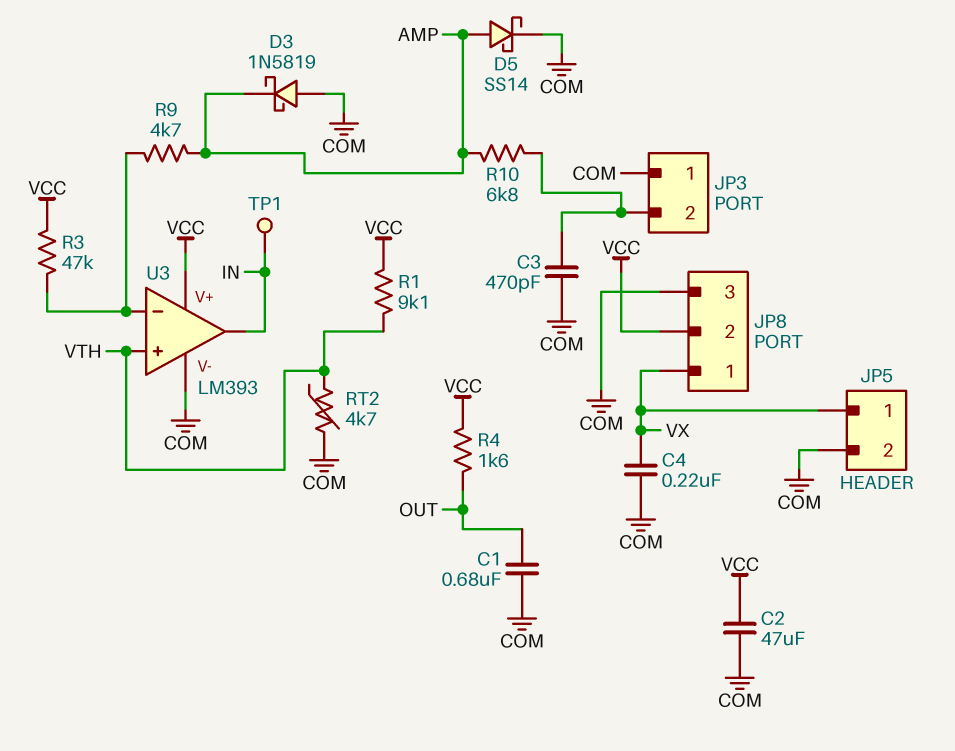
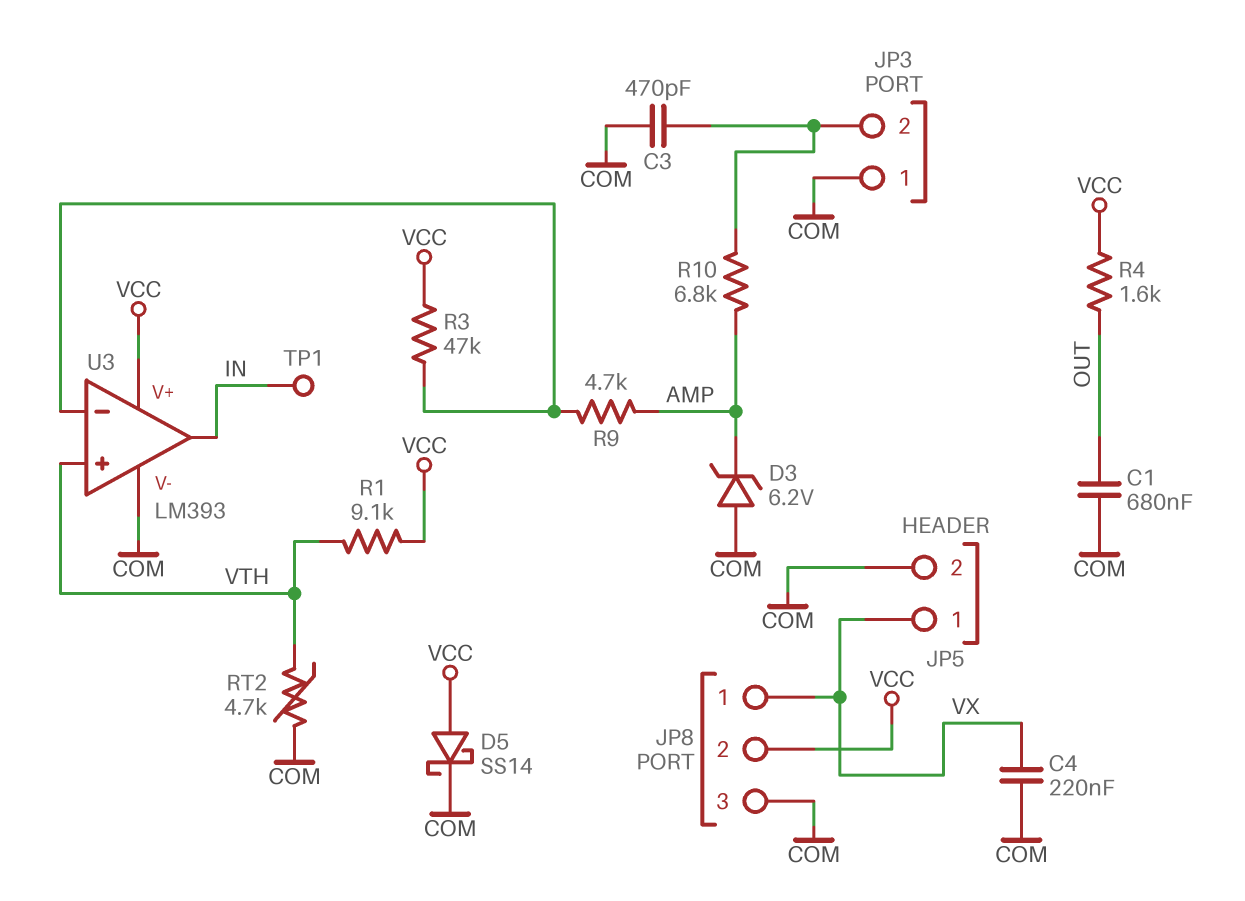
C2: 47uF (COM, VCC) -> none
D3: schottky 1N5819 (A COM, K AMP) -> zener 6.2V (A COM, K AMP)
D5: schottky SS14 (A AMP, K COM) -> schottky SS14 (A VCC, K COM)

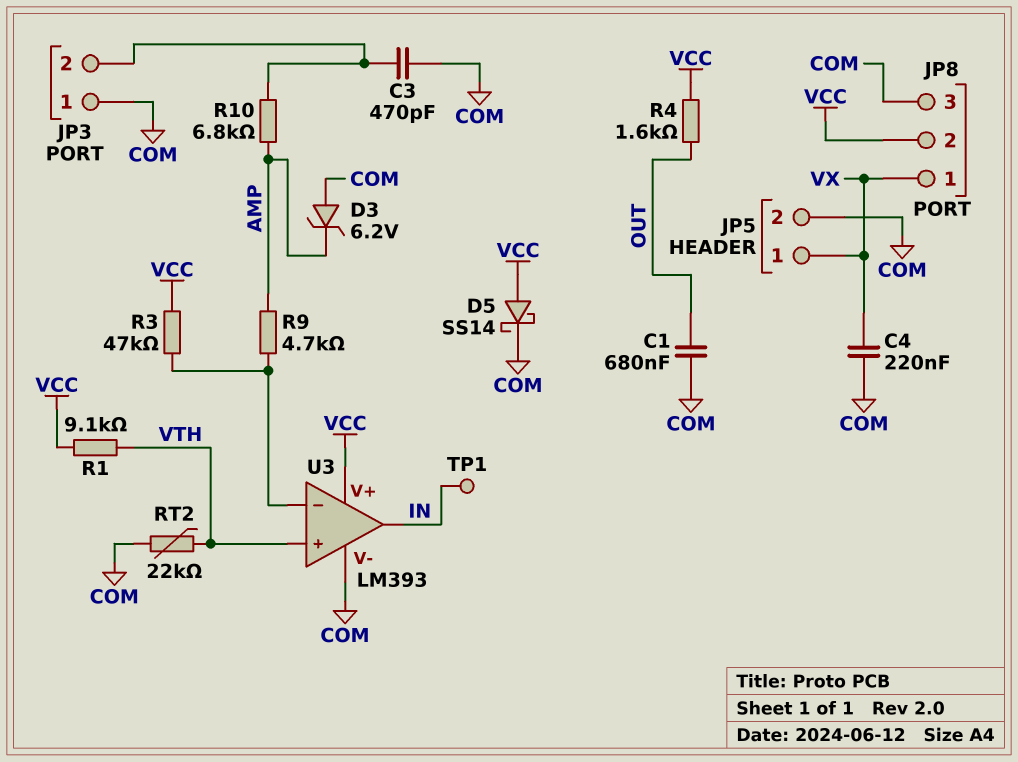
RT2: 4.7k (COM, VTH) -> 22k (COM, VTH)

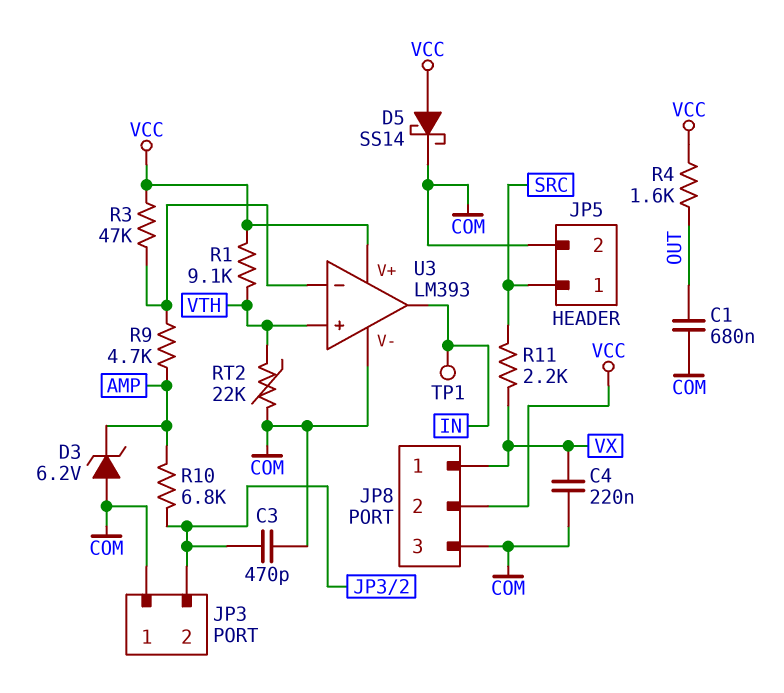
JP5 pin 1: VX -> SRC
R11: none -> 2.2k (SRC, VX)

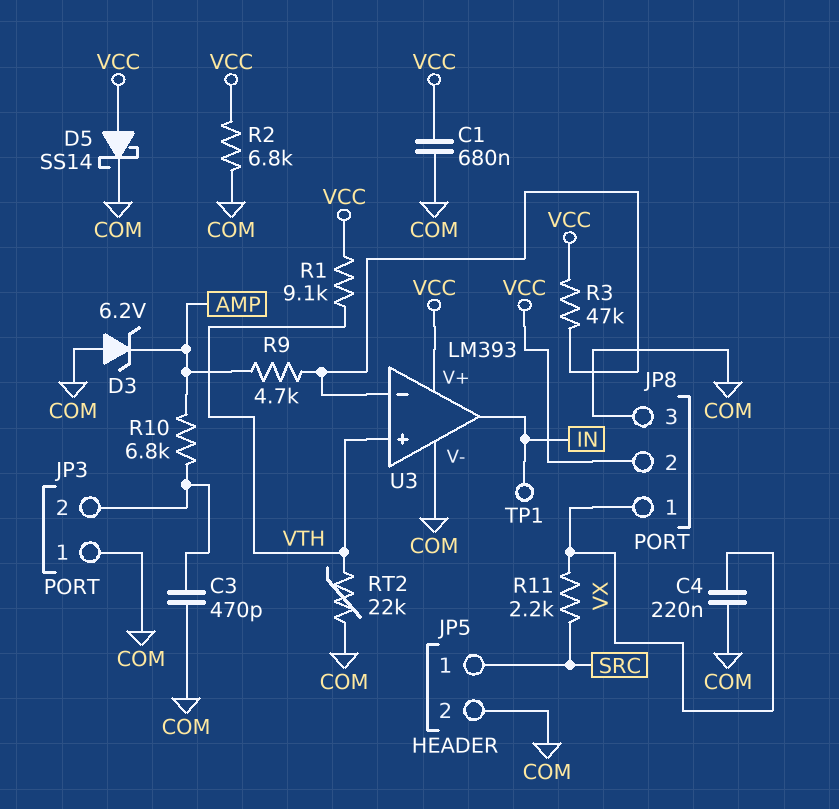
C1: 680nF (COM, OUT) -> 680nF (COM, VCC)
R2: none -> 6.8k (COM, VCC)
R4: 1.6k (OUT, VCC) -> none

